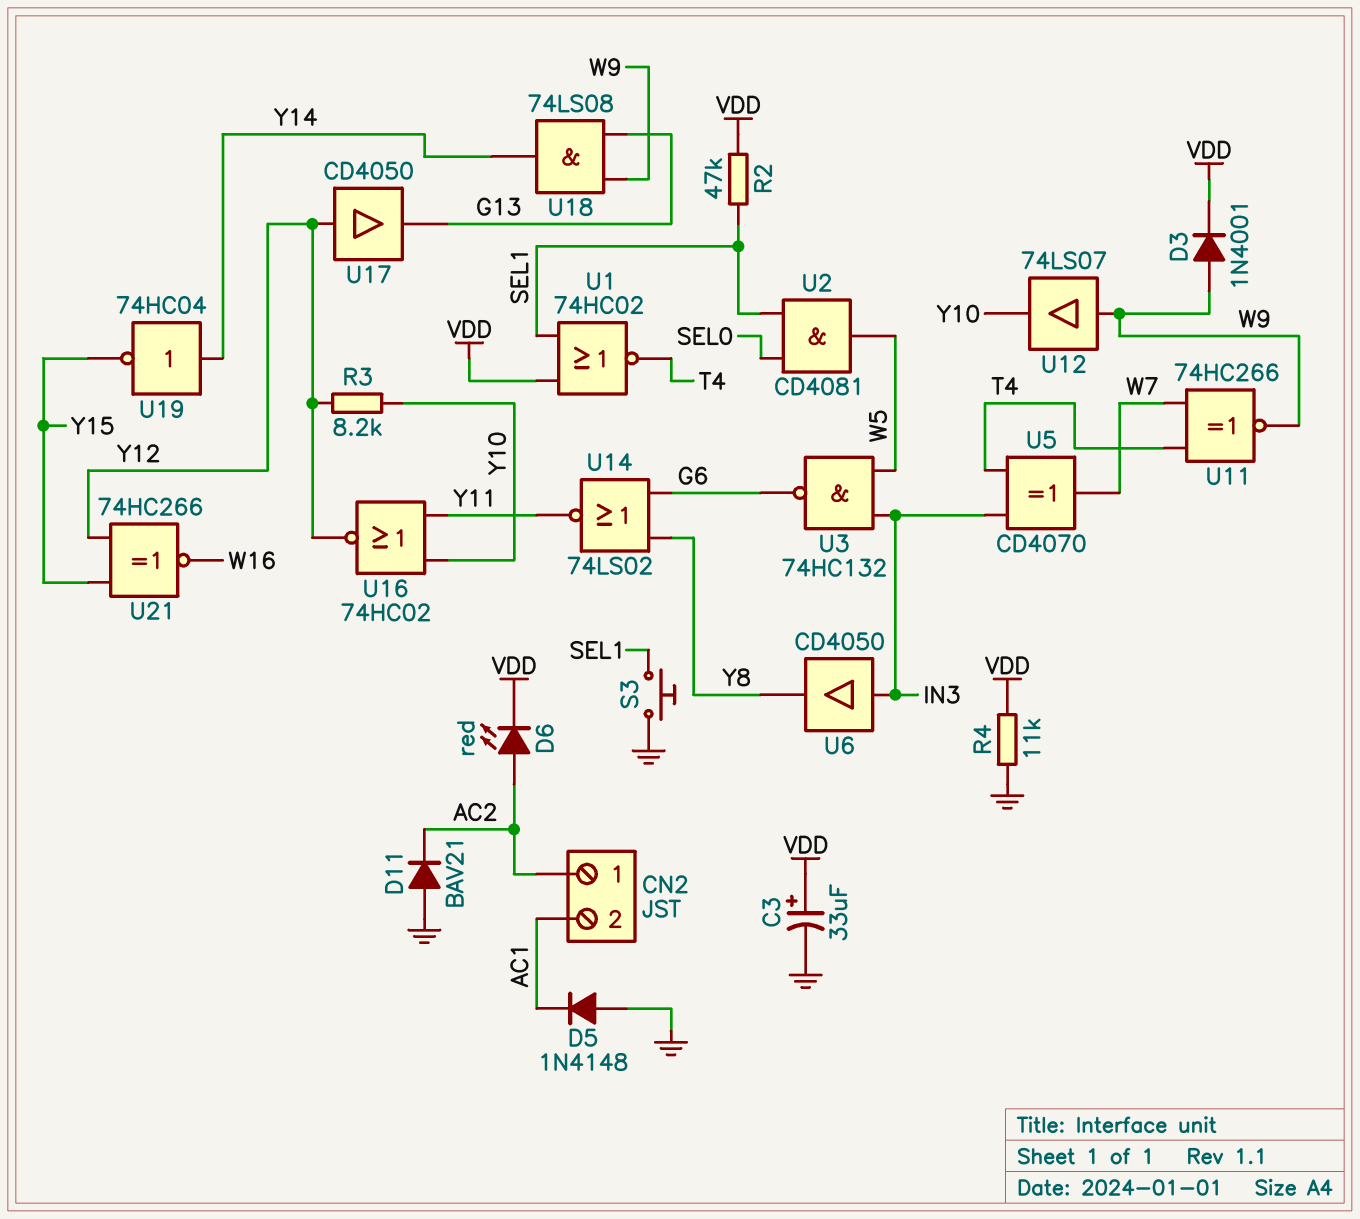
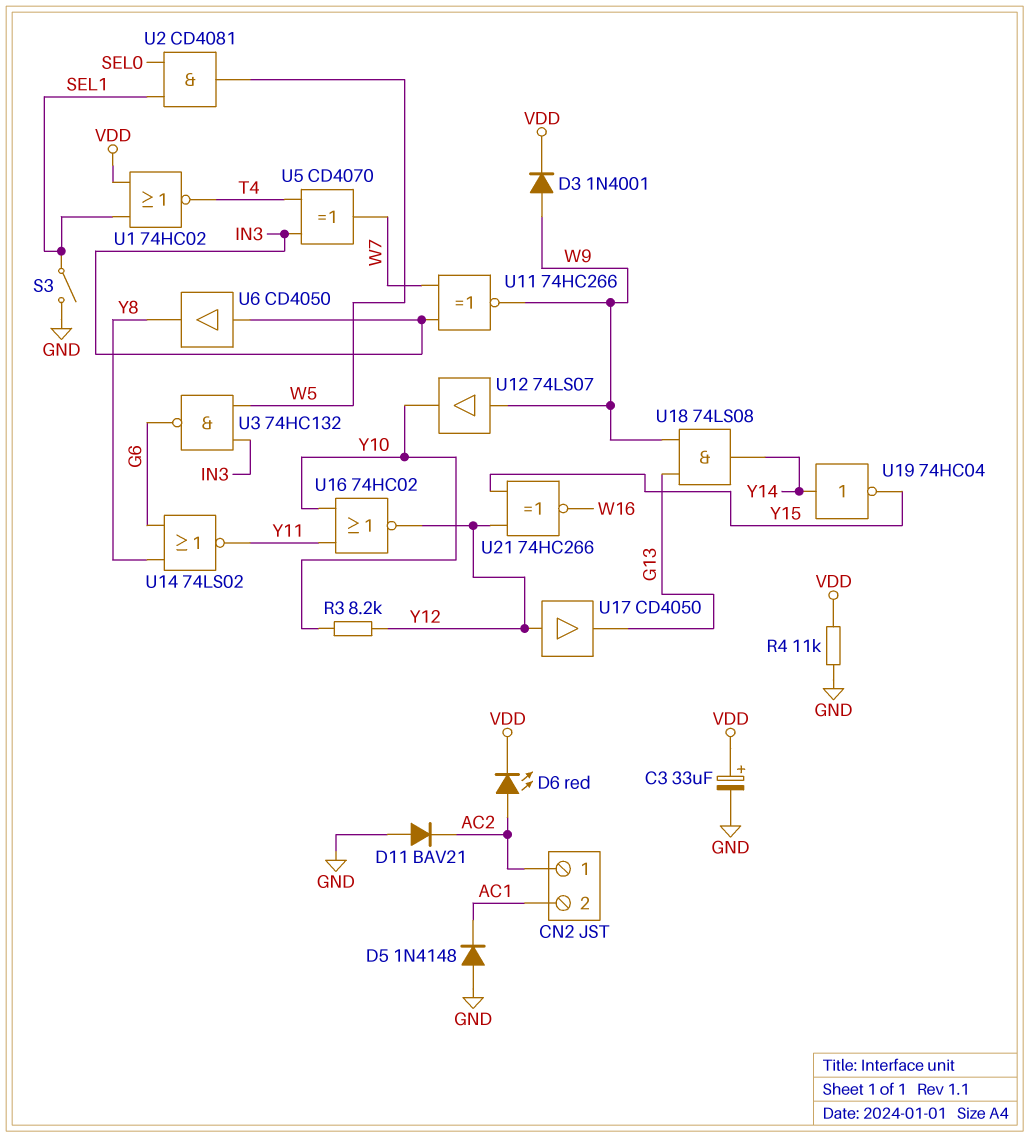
R2: 47k (SEL1, VDD) -> none
S3: button (GND, SEL1) -> switch (GND, SEL1)
U11: XNOR 74HC266 (in T4, in W7, out W9) -> XNOR 74HC266 (in IN3, in W7, out W9)

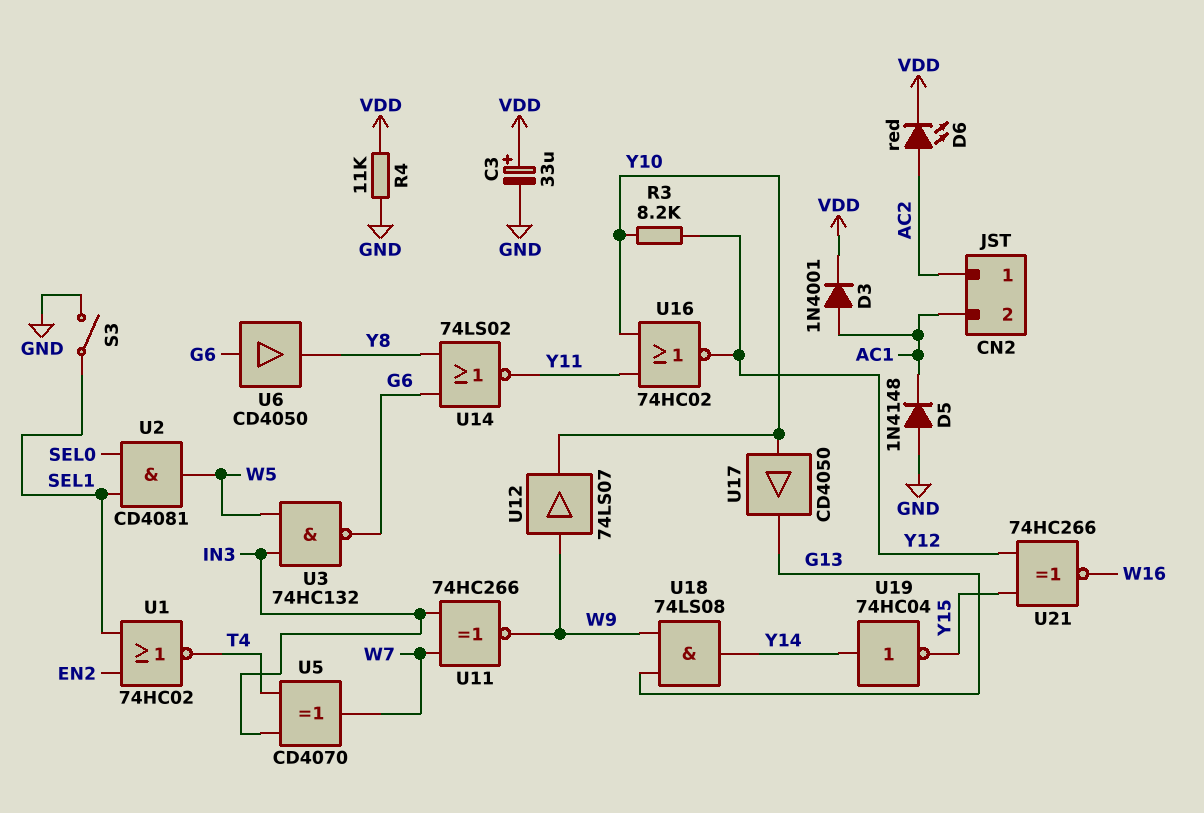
D3: diode 1N4001 (A W9, K VDD) -> diode 1N4001 (A AC1, K VDD)
D11: diode BAV21 (A GND, K AC2) -> none
U1: NOR 74HC02 (in SEL1, in VDD, out T4) -> NOR 74HC02 (in EN2, in SEL1, out T4)
U6: buffer CD4050 (in IN3, out Y8) -> buffer CD4050 (in G6, out Y8)
U17: buffer CD4050 (in Y12, out G13) -> buffer CD4050 (in Y10, out G13)

